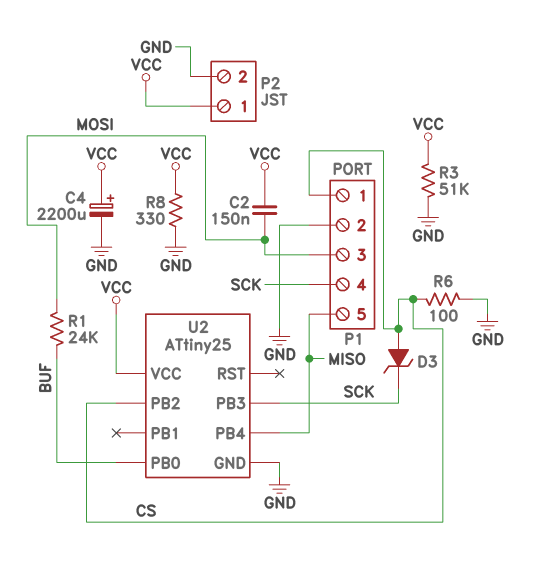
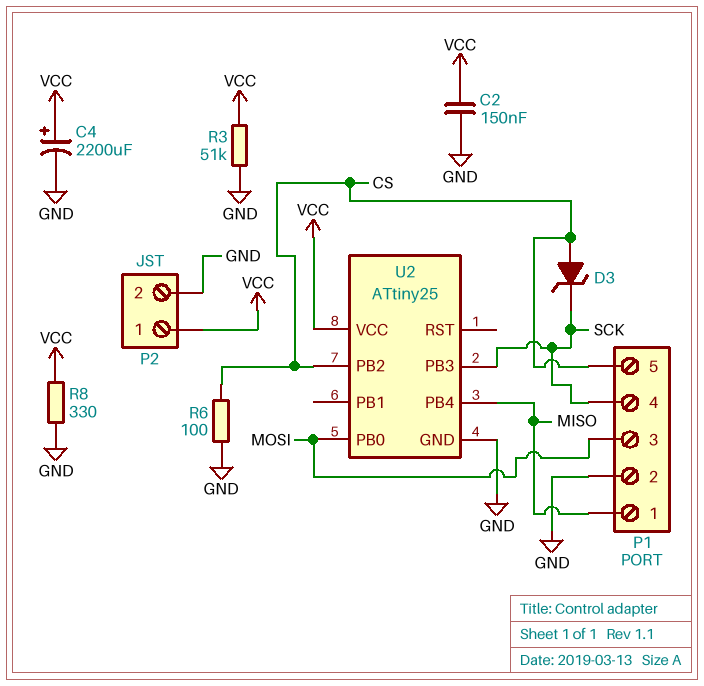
C2: 150nF (MOSI, VCC) -> 150nF (GND, VCC)
P1 pin 1: CS -> MISO
P1 pin 5: MISO -> CS
R1: 24k (BUF, MOSI) -> none
U2 pin PB0: BUF -> MOSI

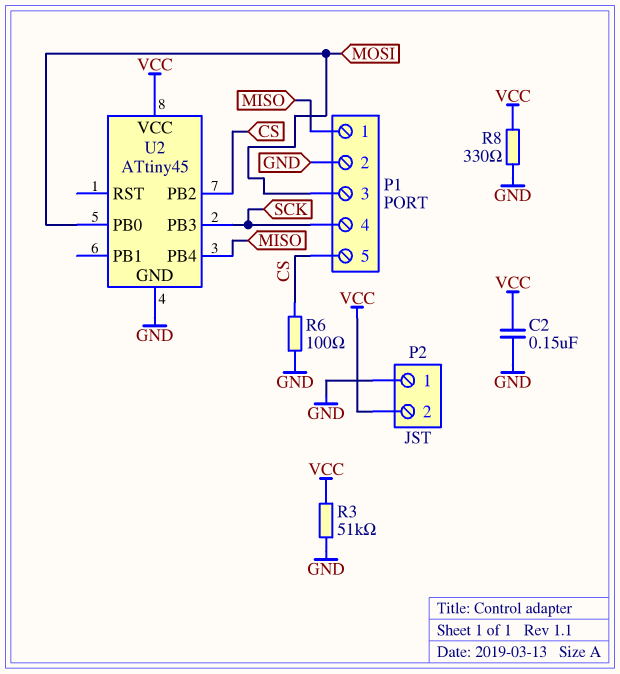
C4: 2200uF (plus VCC, minus GND) -> none
D3: zener (A CS, K SCK) -> none
P2 pin 1: VCC -> GND
P2 pin 2: GND -> VCC
U2: ATtiny25 -> ATtiny45

